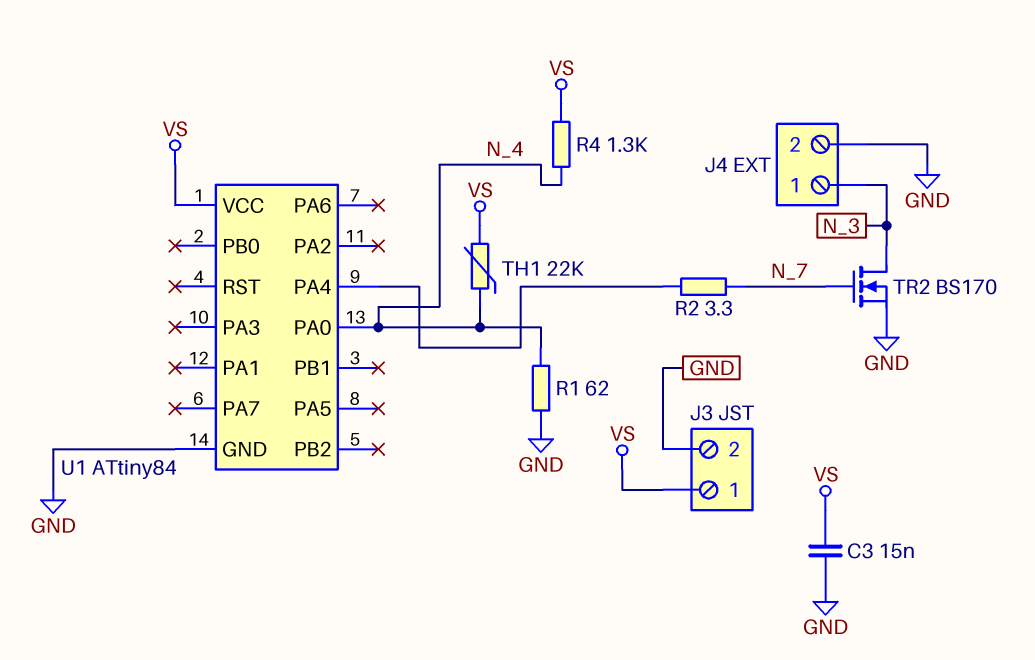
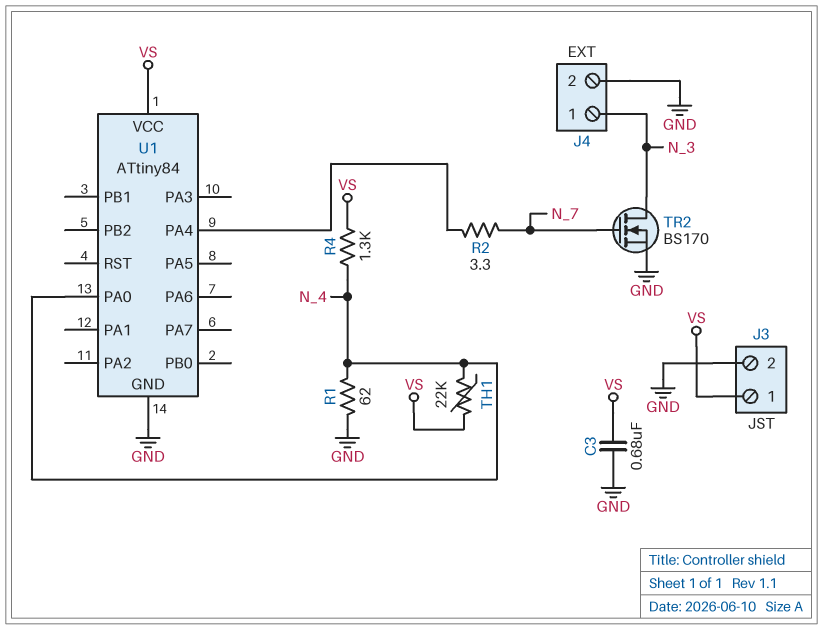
C3: 15nF (GND, VS) -> 680nF (GND, VS)

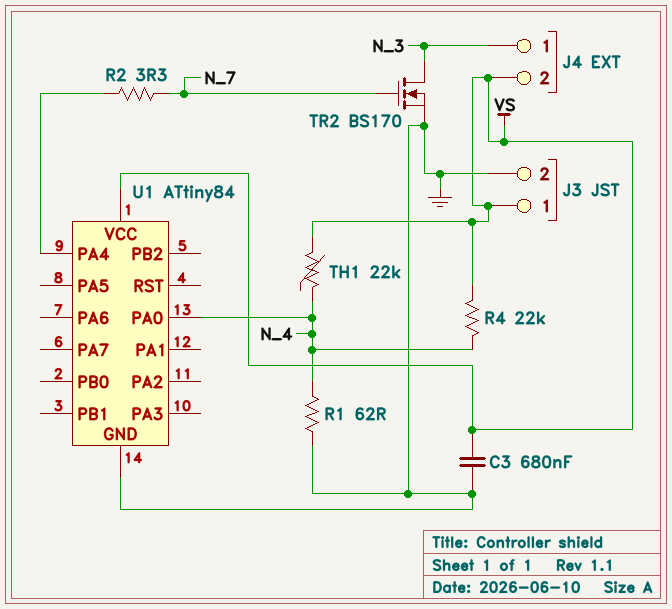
J4 pin 2: GND -> VS
R4: 1.3k (N_4, VS) -> 22k (N_4, VS)

